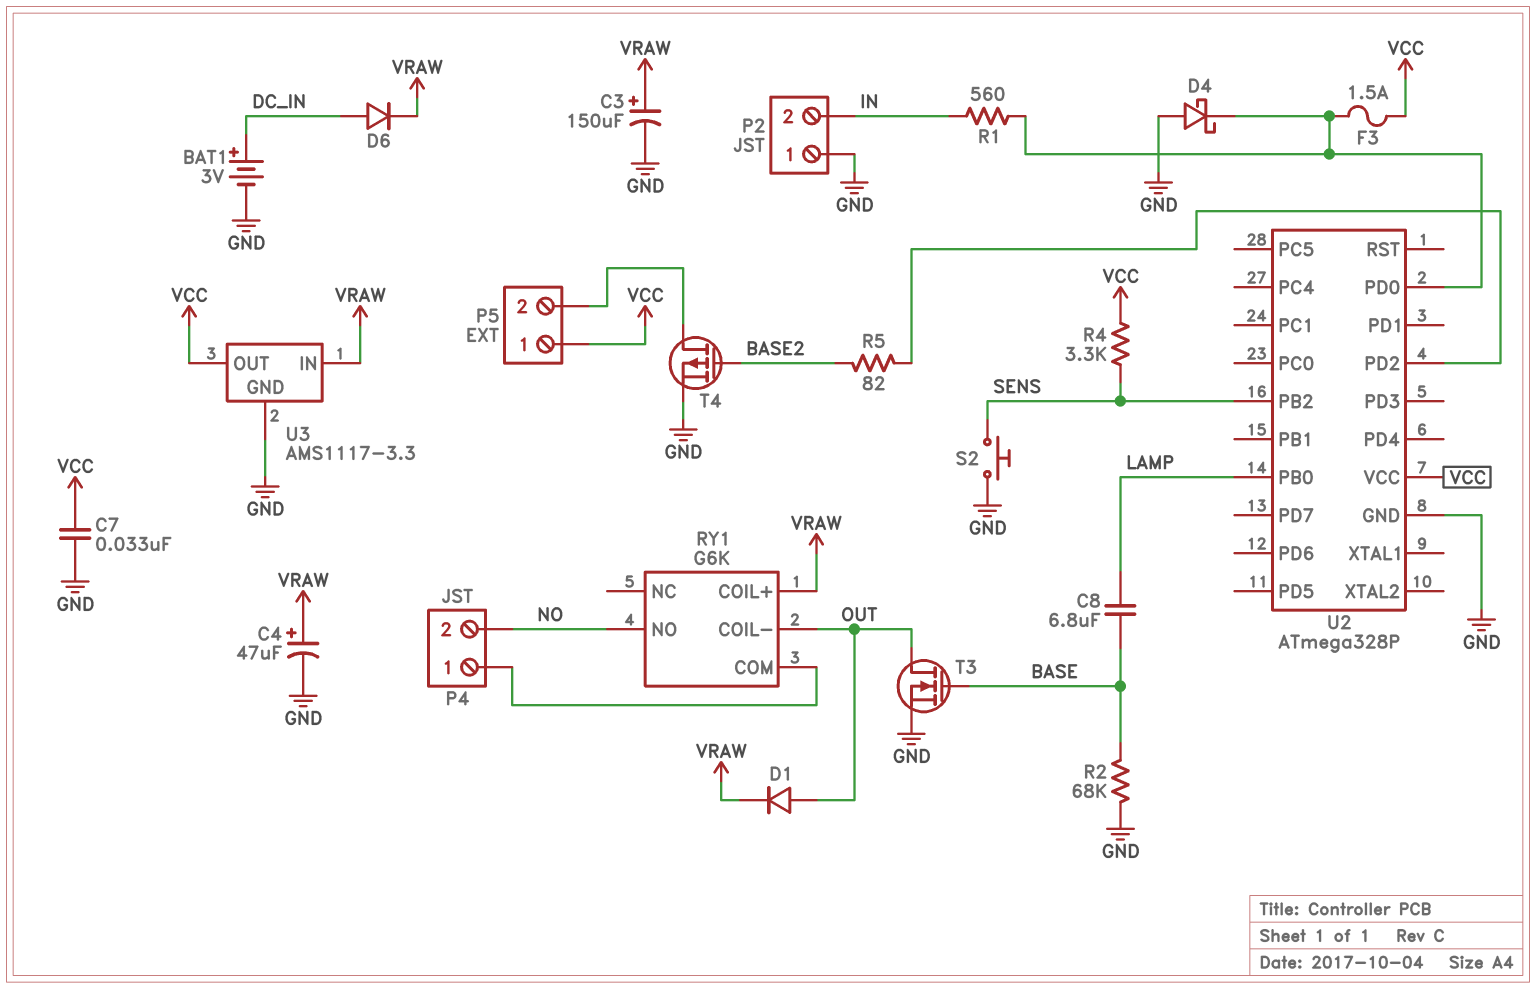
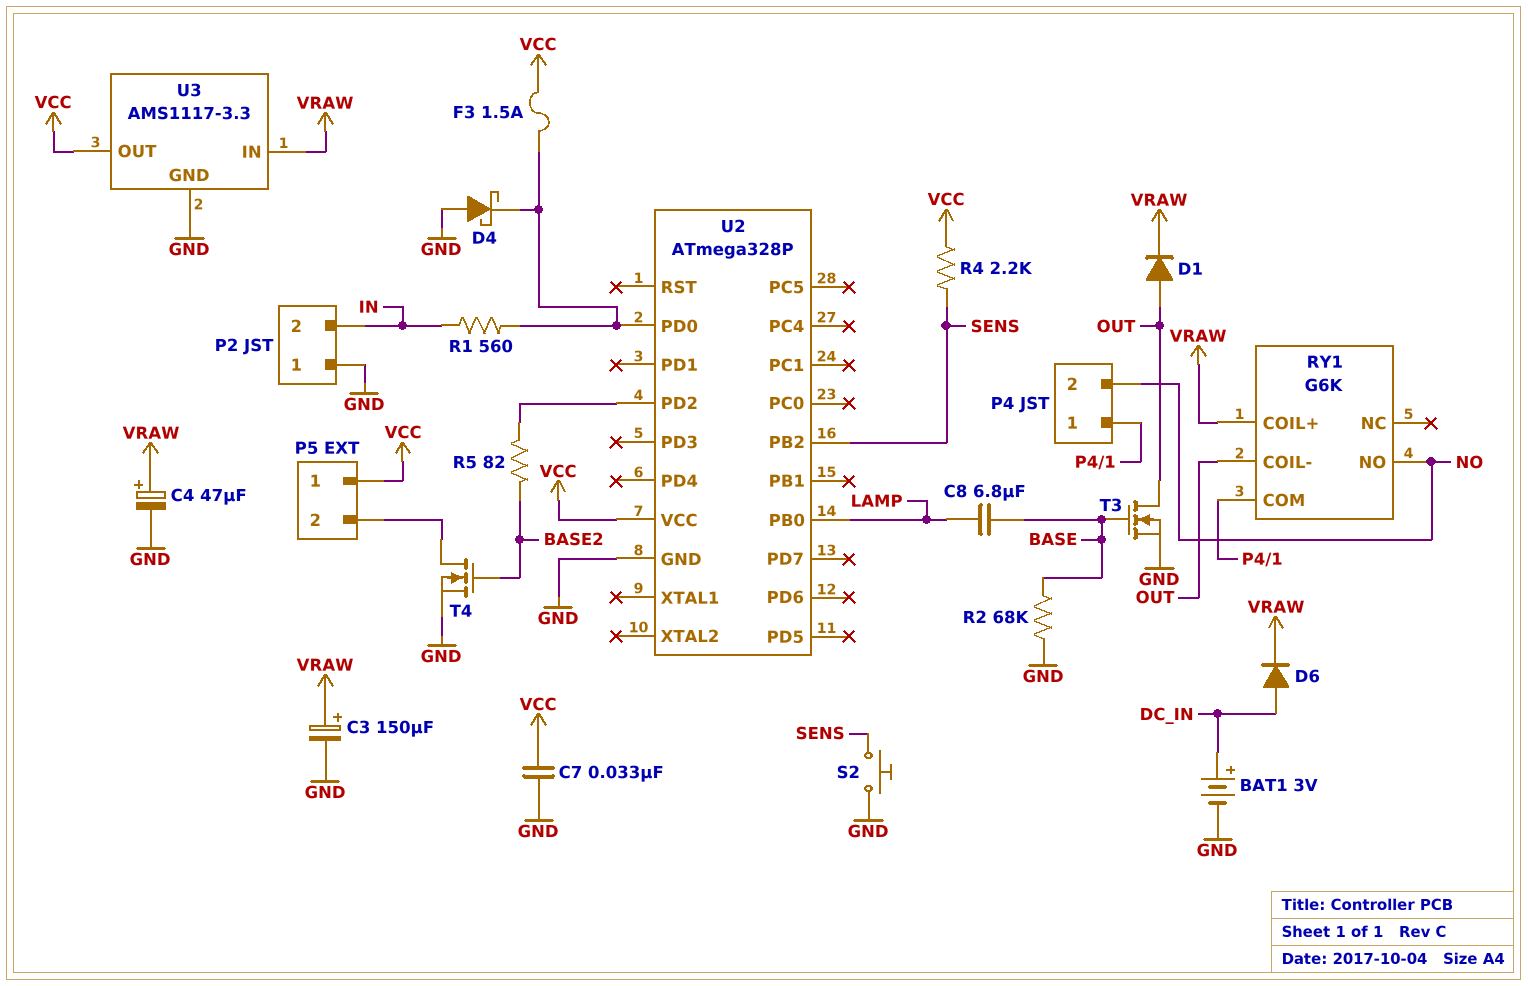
R4: 3.3k (SENS, VCC) -> 2.2k (SENS, VCC)
T4: PMOS (G BASE2, D P5/2, S GND) -> NMOS (G BASE2, D P5/2, S GND)

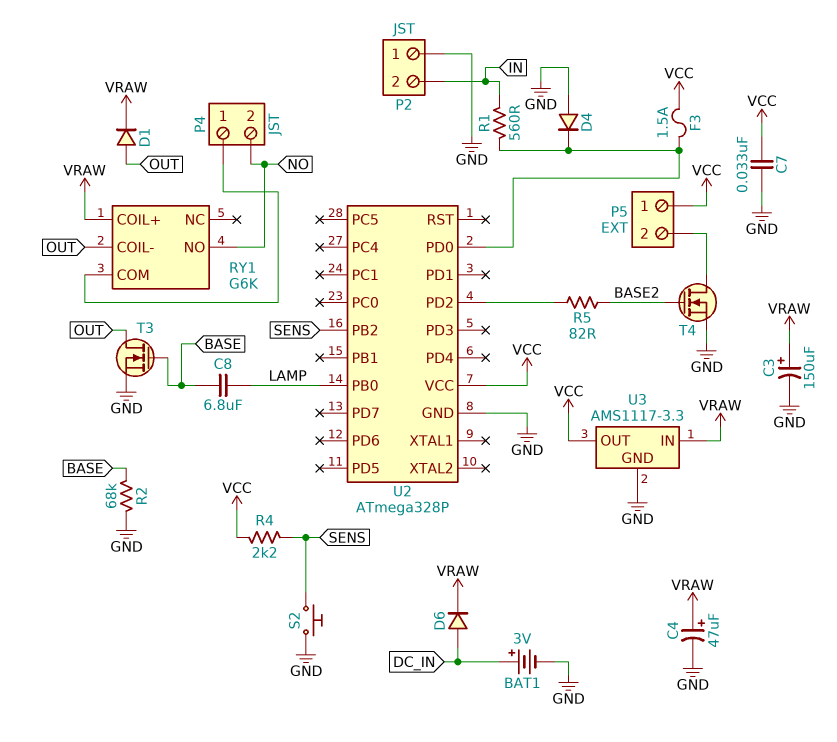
D4: schottky (A GND, K U2/PD0) -> diode (A GND, K U2/PD0)

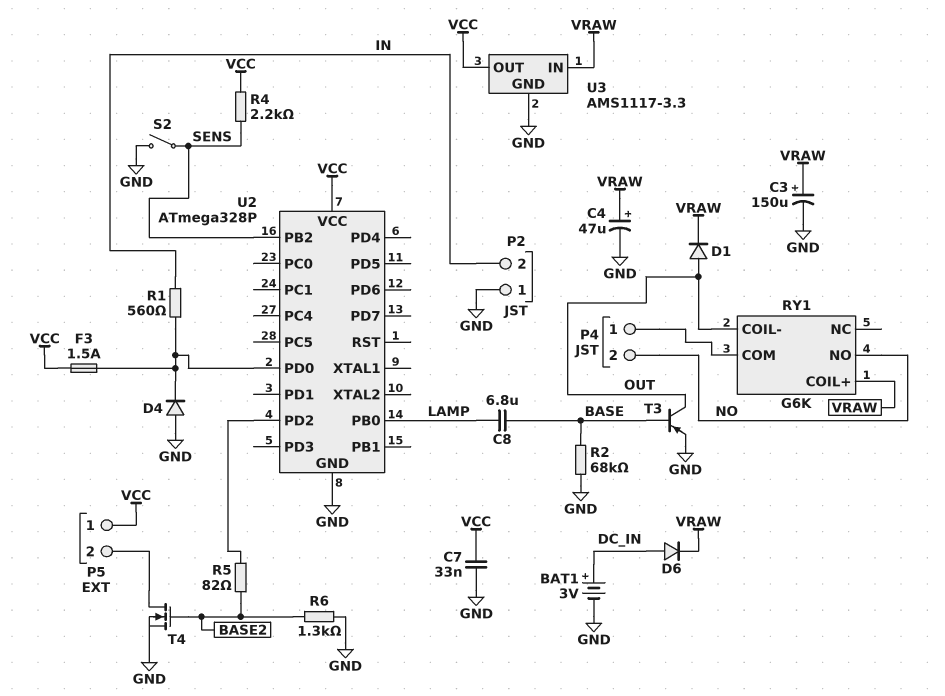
R6: none -> 1.3k (BASE2, GND)
S2: button (GND, SENS) -> switch (GND, SENS)
T3: NMOS (G BASE, D OUT, S GND) -> PNP (B BASE, C OUT, E GND)

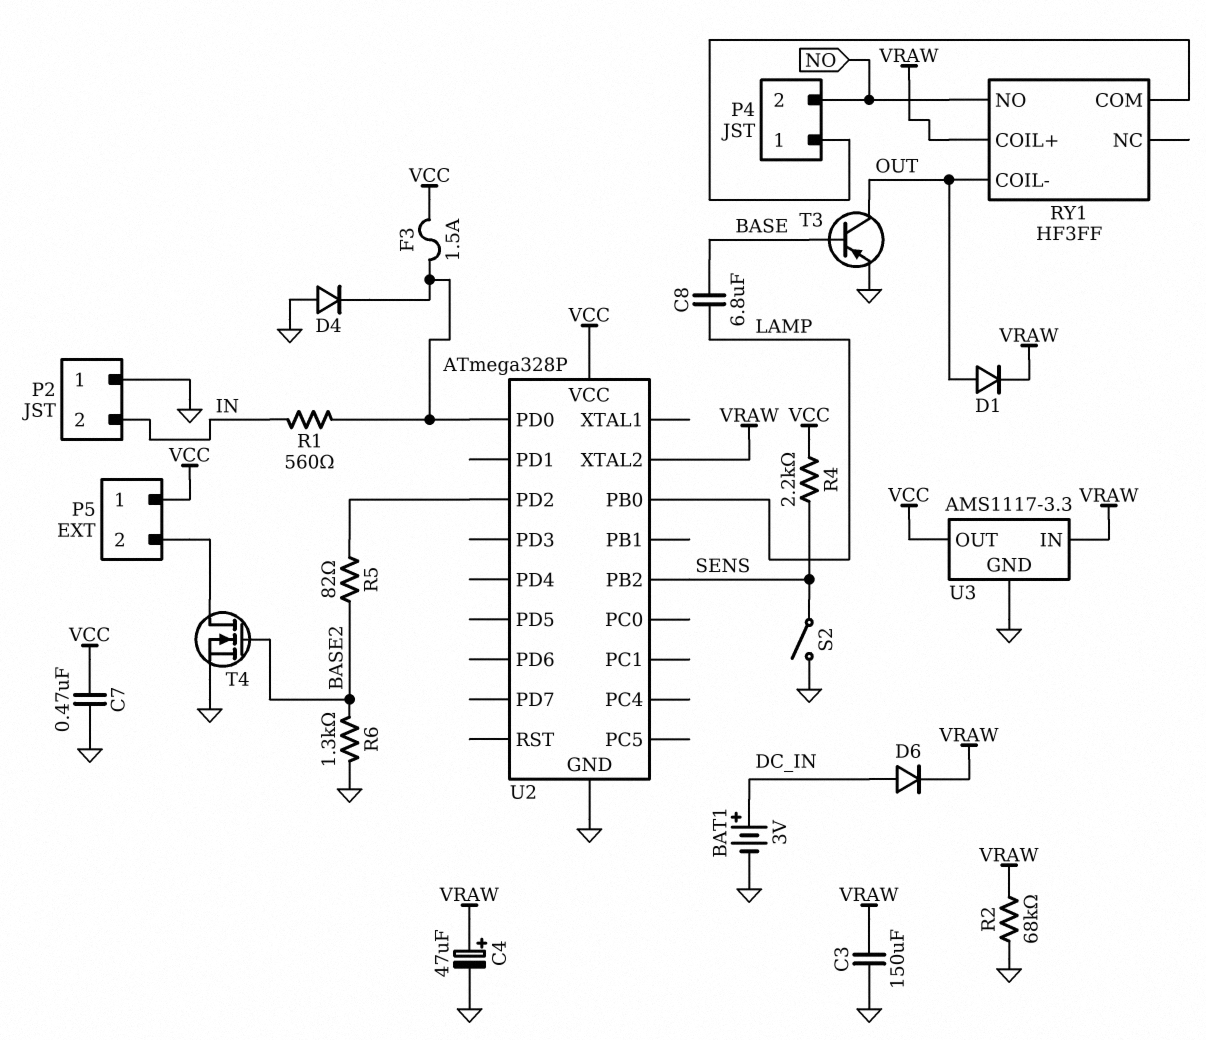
C3: 150uF (plus VRAW, minus GND) -> 150uF (GND, VRAW)
C7: 33nF (GND, VCC) -> 470nF (GND, VCC)
R2: 68k (BASE, GND) -> 68k (GND, VRAW)
RY1: G6K -> HF3FF
U2 pin XTAL2: none -> VRAW

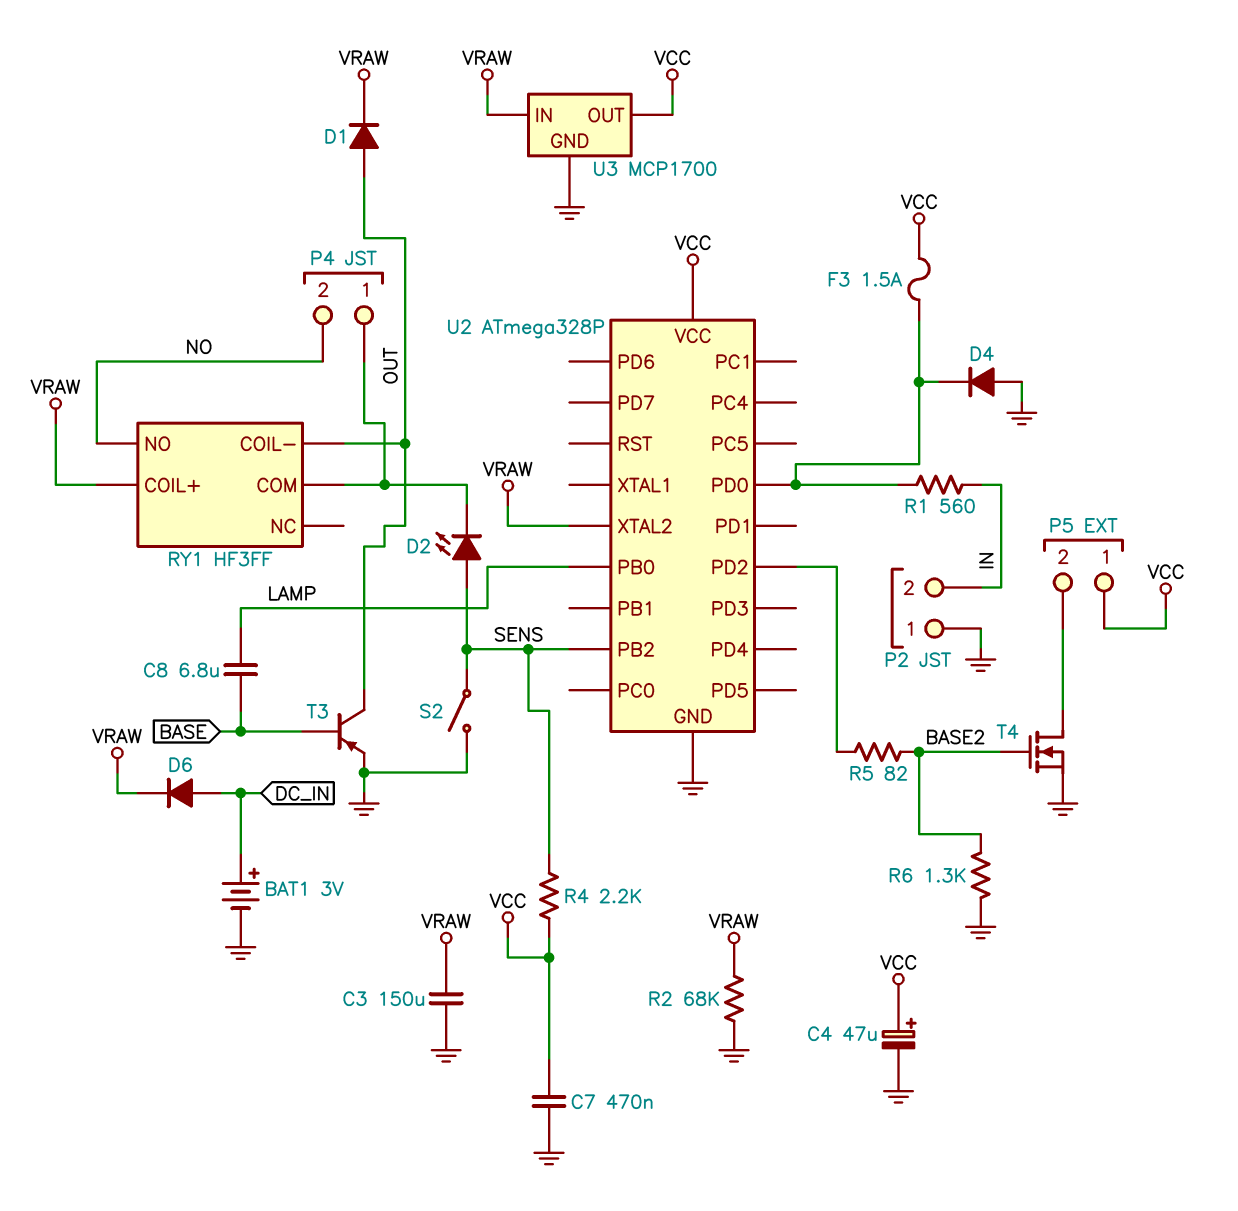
C4: 47uF (plus VRAW, minus GND) -> 47uF (plus VCC, minus GND)
D2: none -> LED (A SENS, K P4/1)
U3: AMS1117-3.3 -> MCP1700

